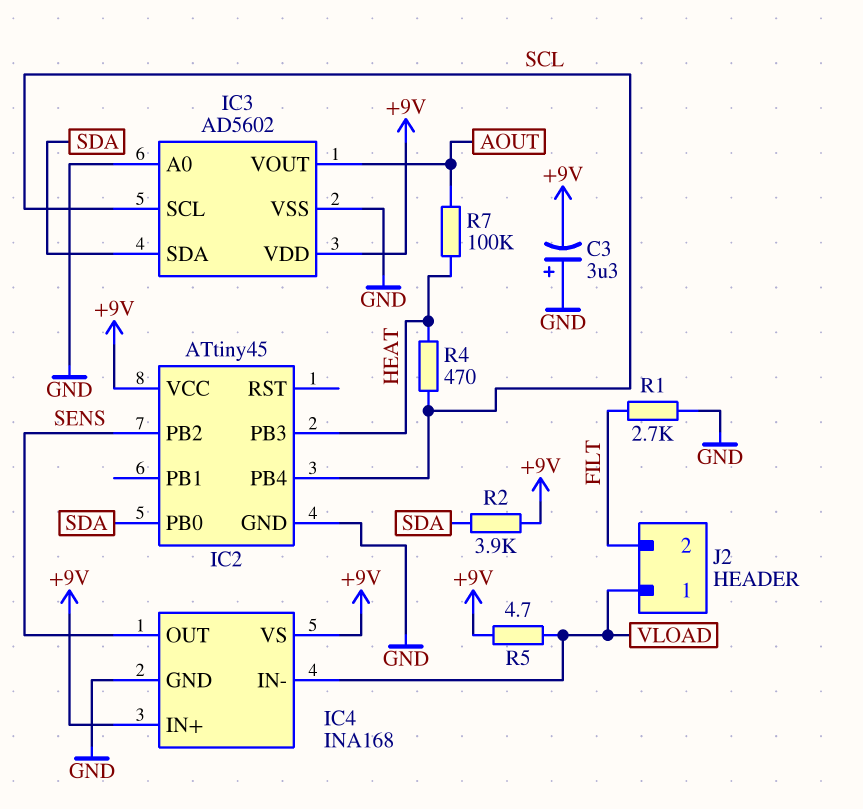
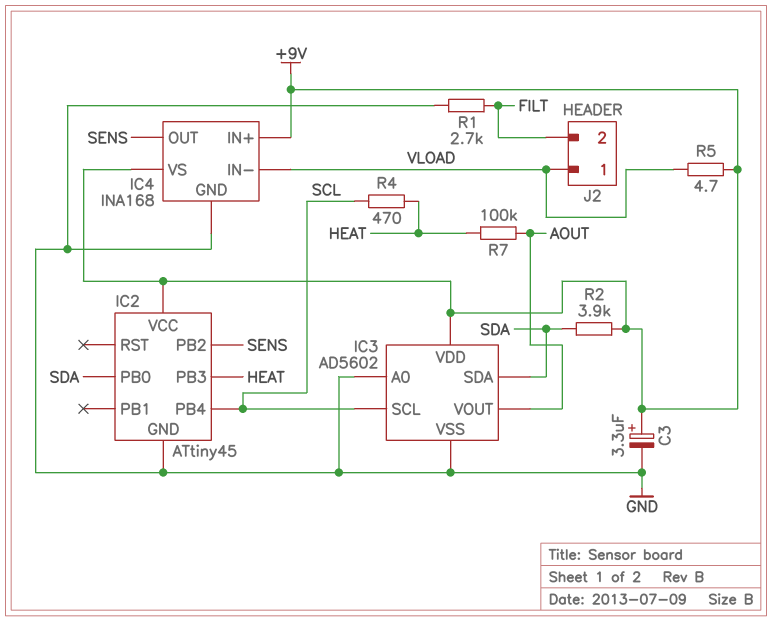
C3: 3.3uF (plus GND, minus +9V) -> 3.3uF (plus +9V, minus GND)

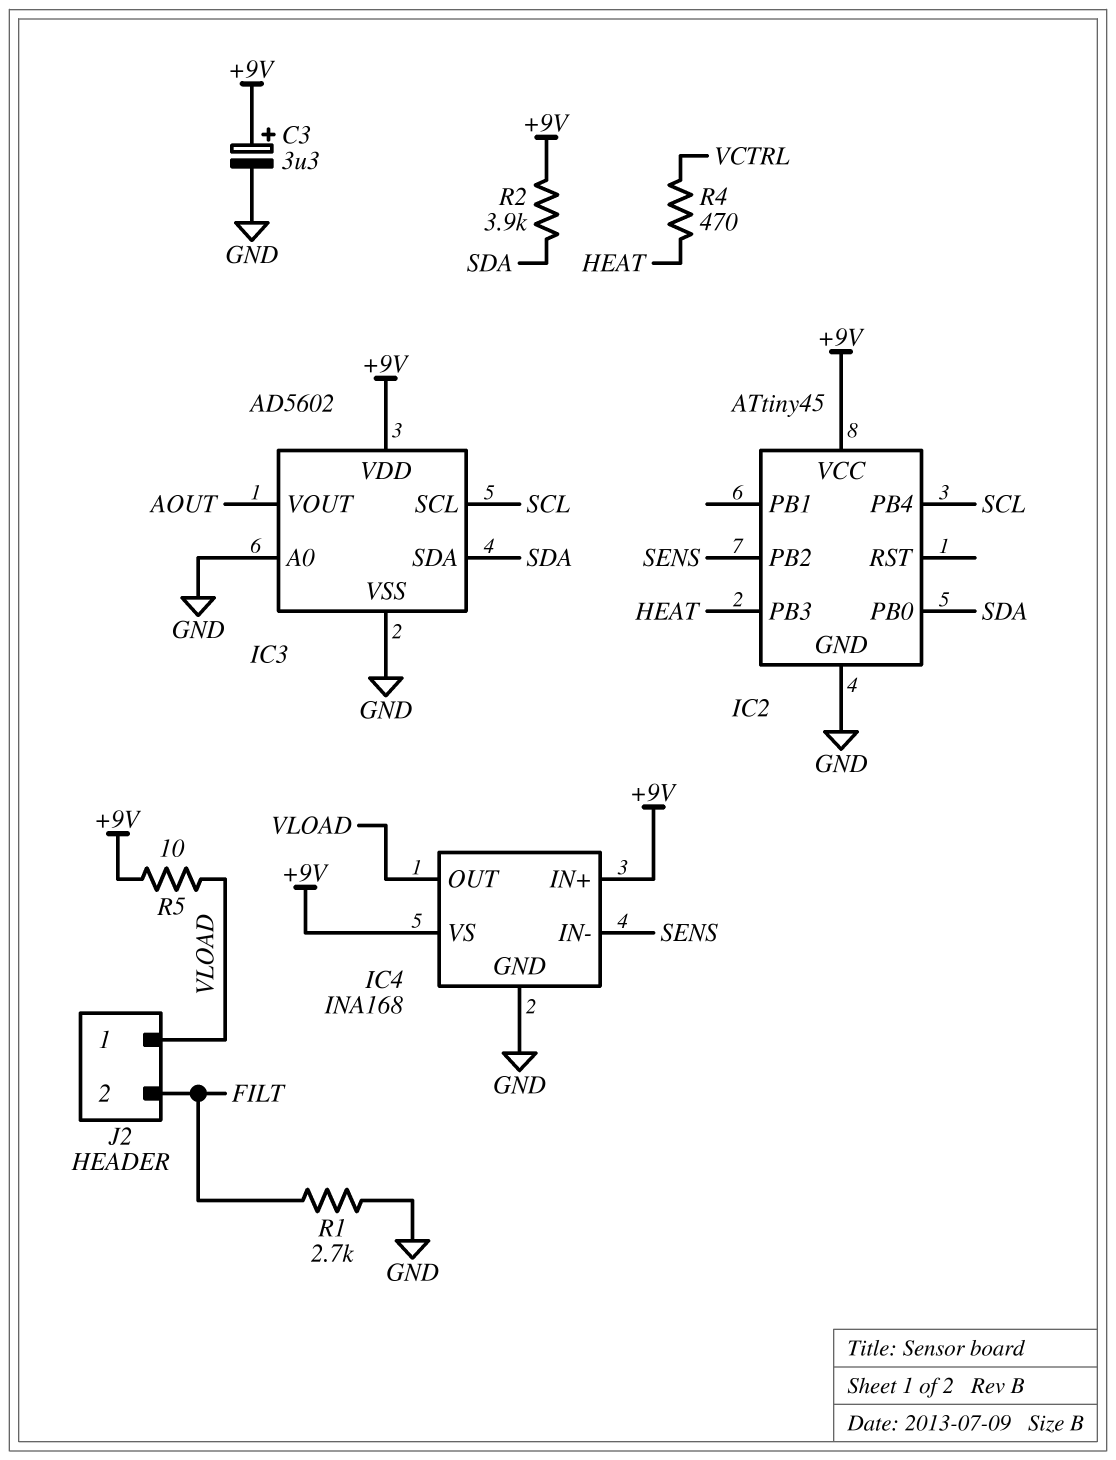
IC4 pin IN-: VLOAD -> SENS
IC4 pin OUT: SENS -> VLOAD
R4: 470 (HEAT, SCL) -> 470 (HEAT, VCTRL)
R5: 4.7 (+9V, VLOAD) -> 10 (+9V, VLOAD)
R7: 100k (AOUT, HEAT) -> none

